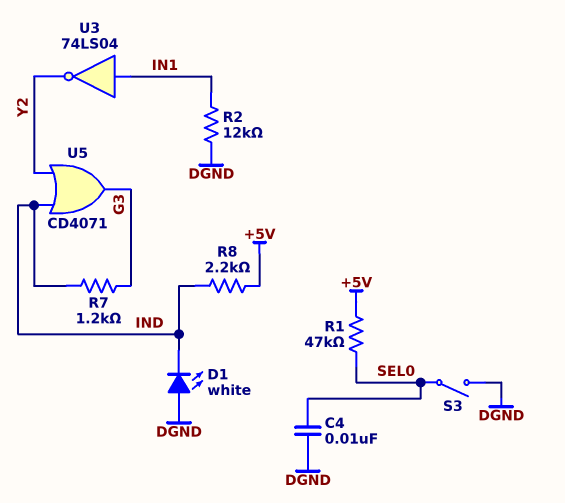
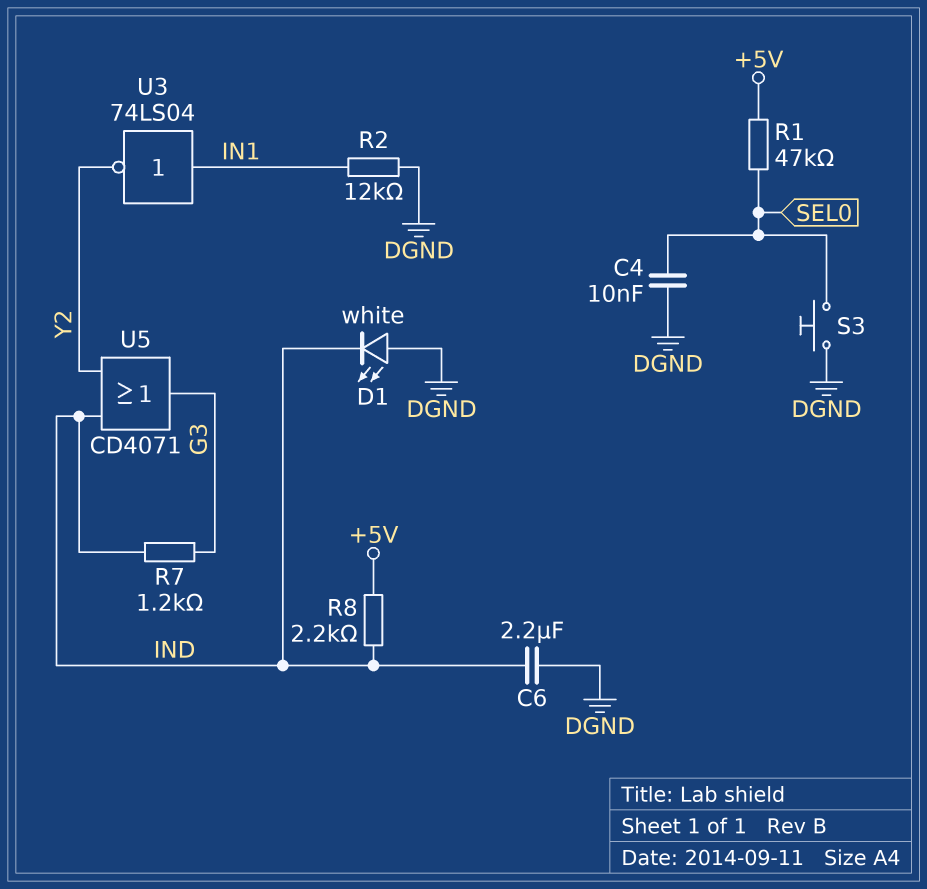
C6: none -> 2.2uF (DGND, IND)
S3: switch (DGND, SEL0) -> button (DGND, SEL0)

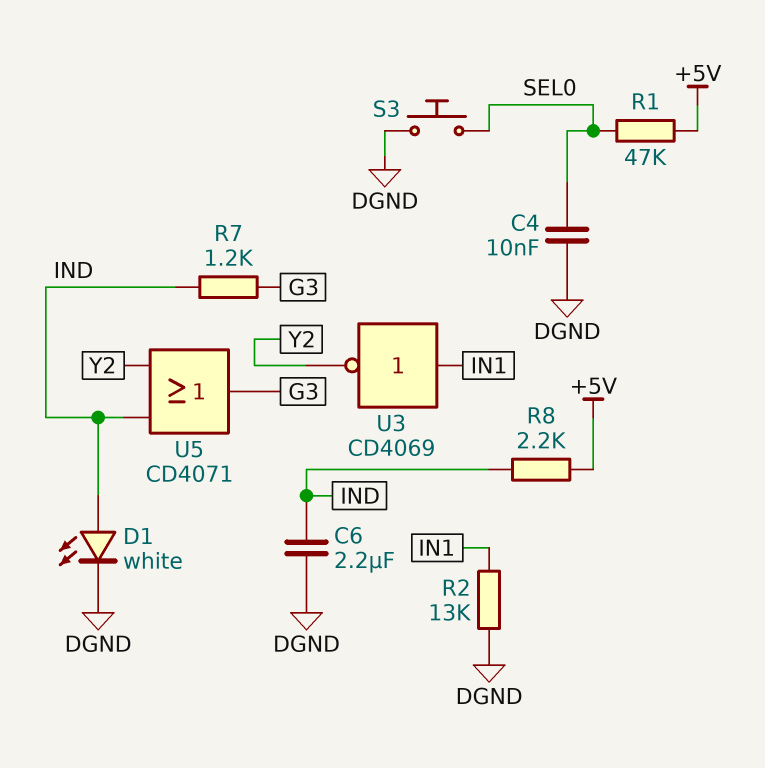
D1: LED white (A DGND, K IND) -> LED white (A IND, K DGND)
R2: 12k (DGND, IN1) -> 13k (DGND, IN1)
U3: NOT 74LS04 (in IN1, out Y2) -> NOT CD4069 (in IN1, out Y2)

